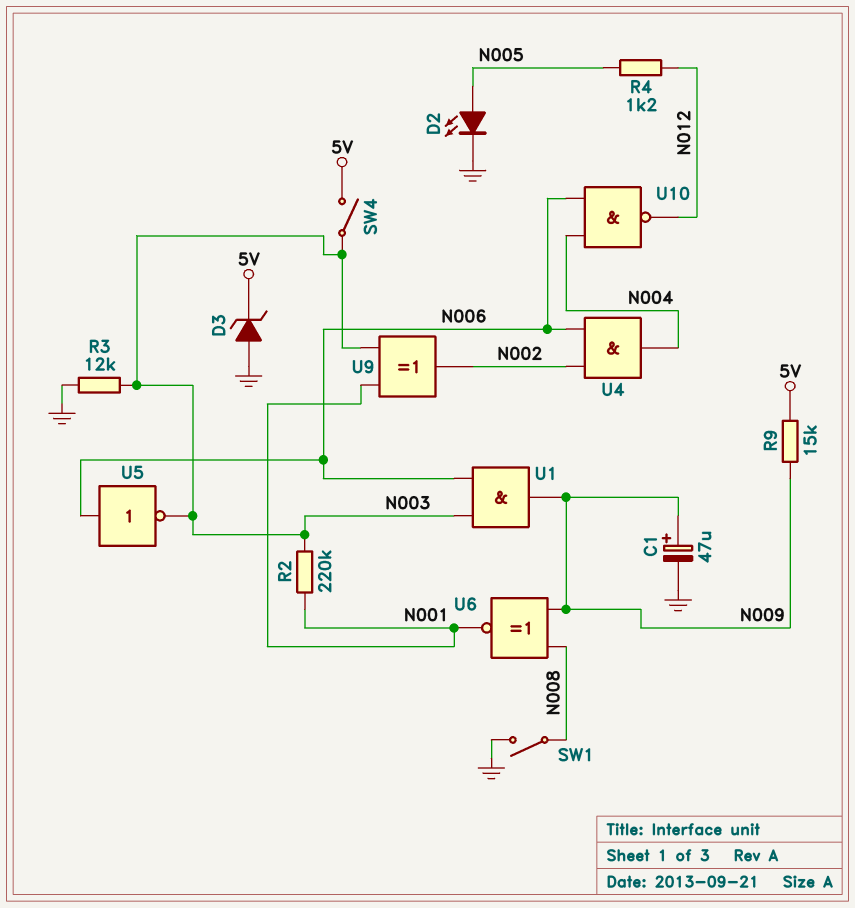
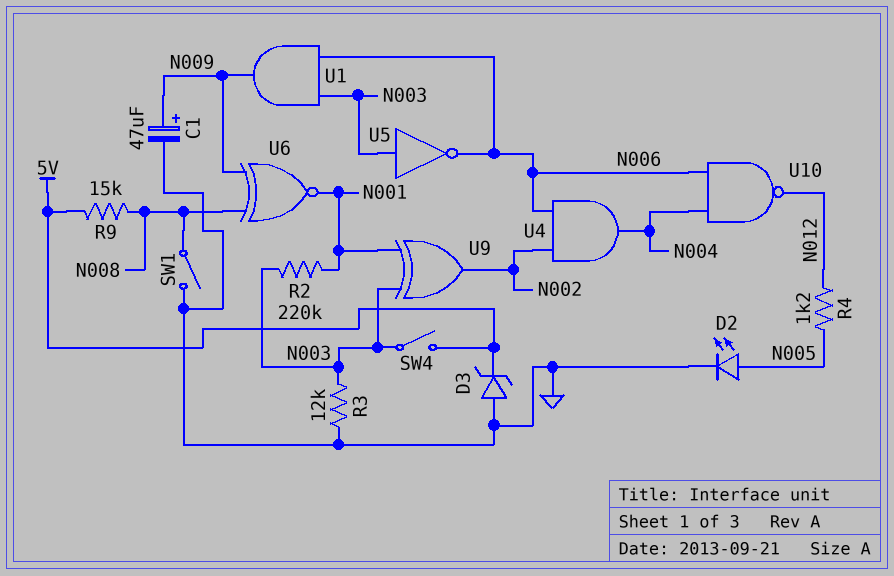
R9: 15k (5V, N009) -> 15k (5V, N008)
U5: NOT (in N006, out N003) -> NOT (in N003, out N006)

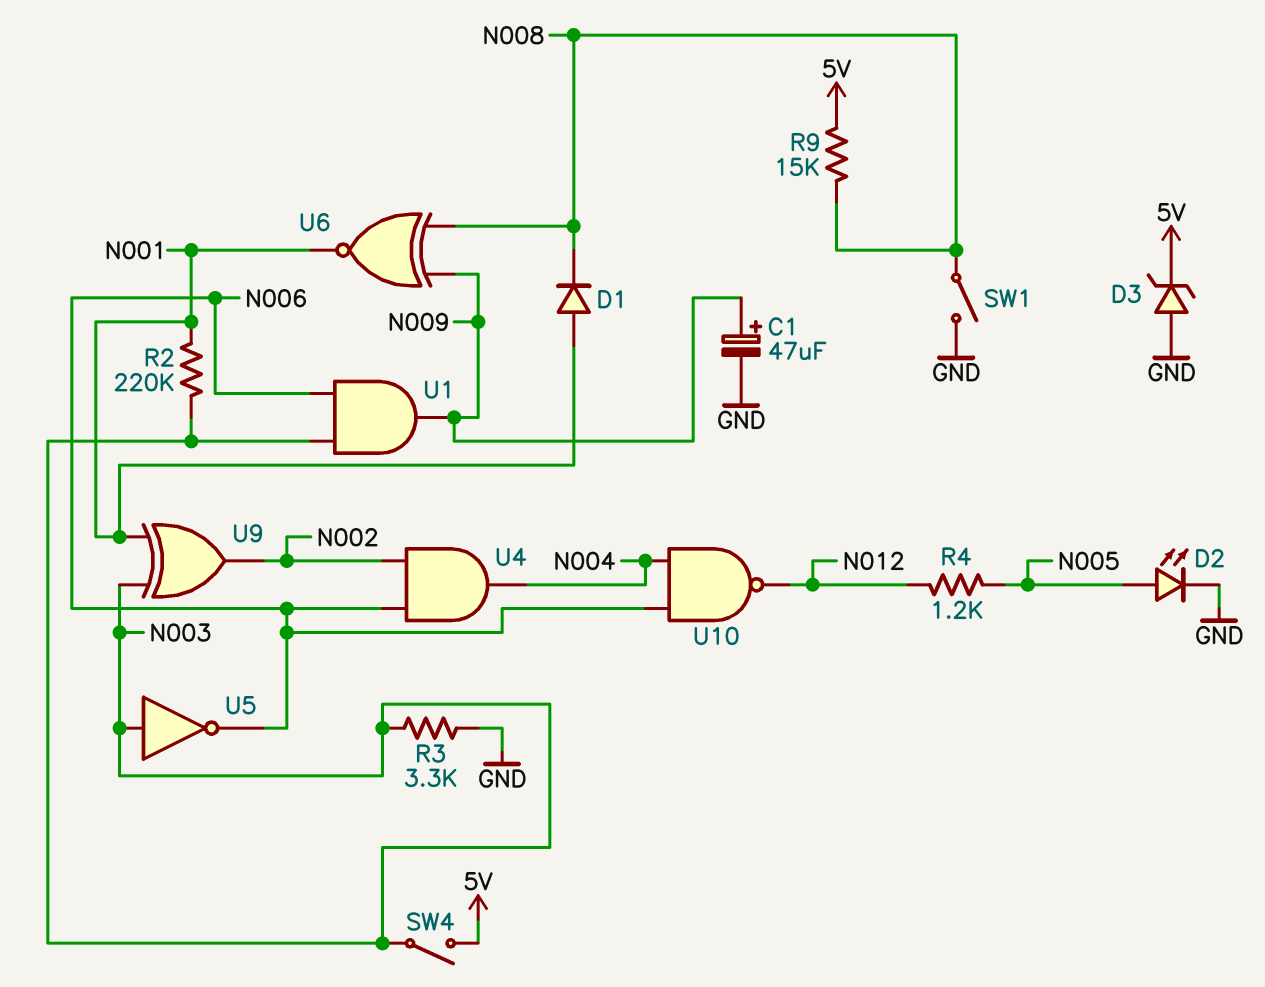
D1: none -> diode (A N001, K N008)
R3: 12k (GND, N003) -> 3.3k (GND, N003)

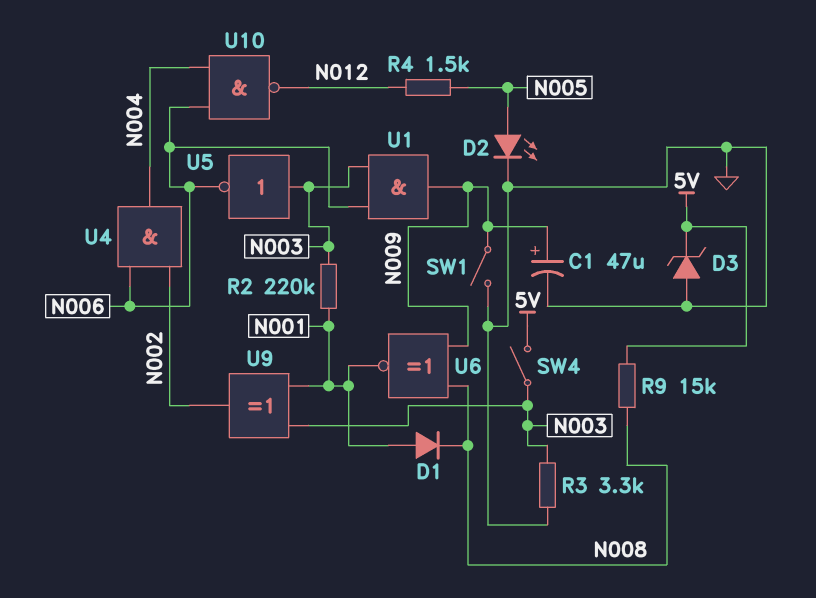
R4: 1.2k (N005, N012) -> 1.5k (N005, N012)
SW1: switch (GND, N008) -> switch (GND, N009)

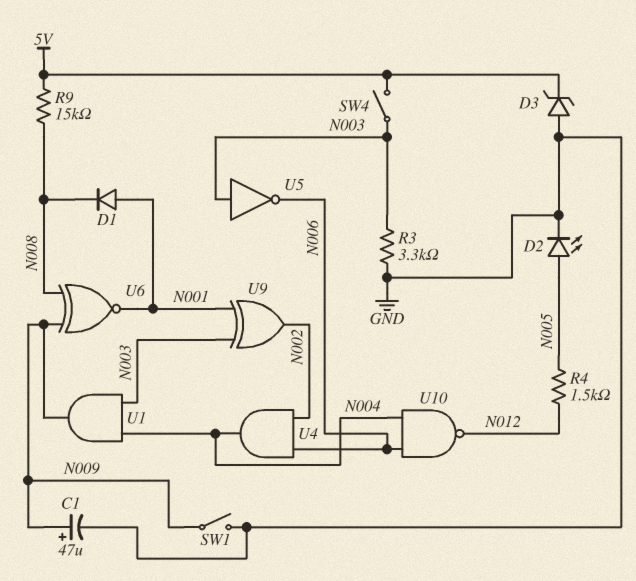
R2: 220k (N001, N003) -> none
U1: AND (in N003, in N006, out N009) -> AND (in N003, in N004, out N009)

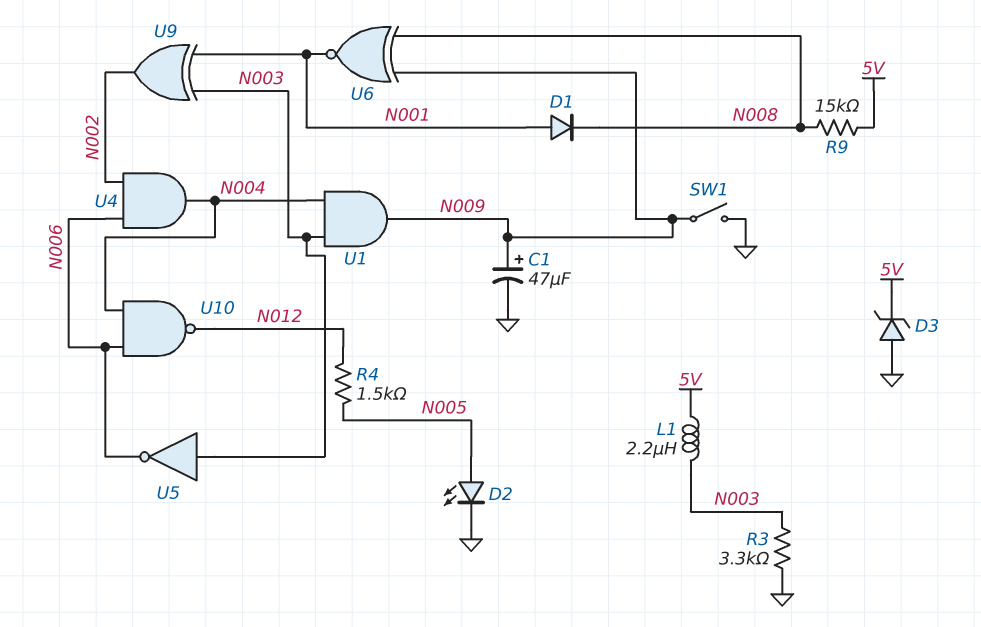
L1: none -> 2.2uH (5V, N003)
SW4: switch (5V, N003) -> none

